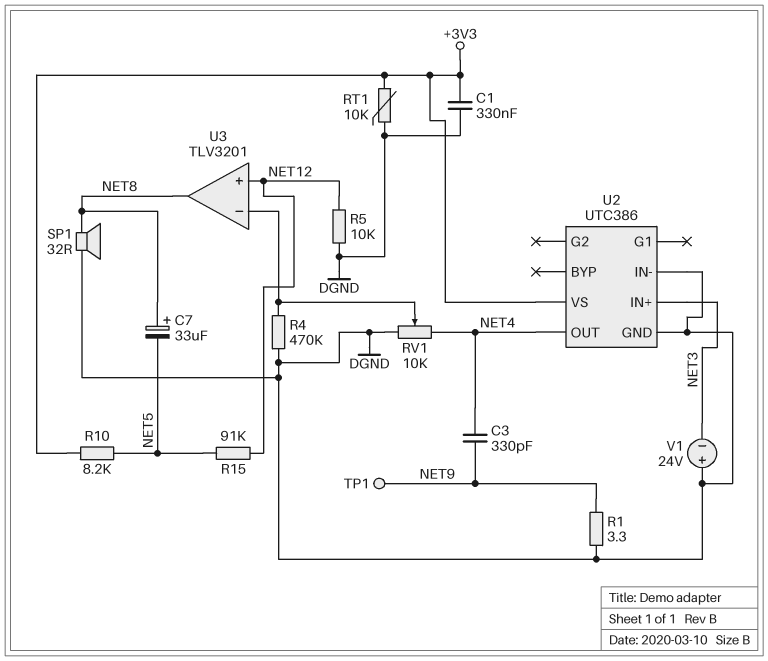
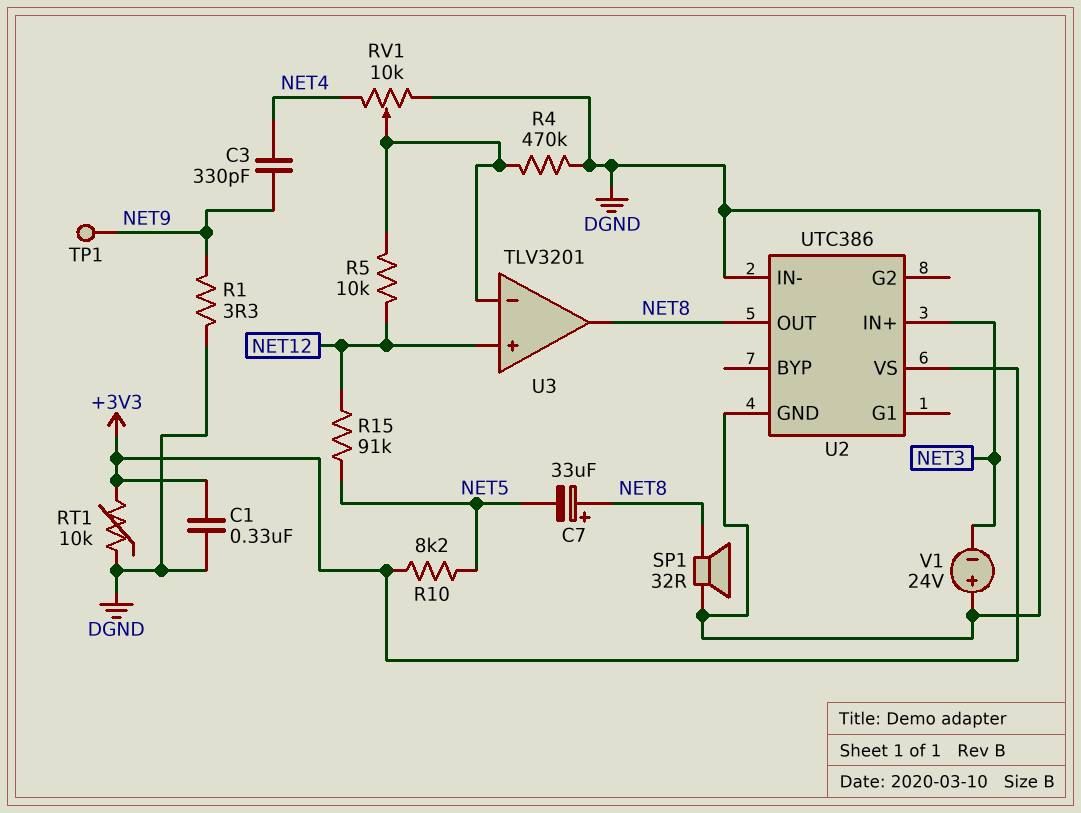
R5: 10k (DGND, NET12) -> 10k (NET12, U3/in-)
U2 pin OUT: NET4 -> NET8

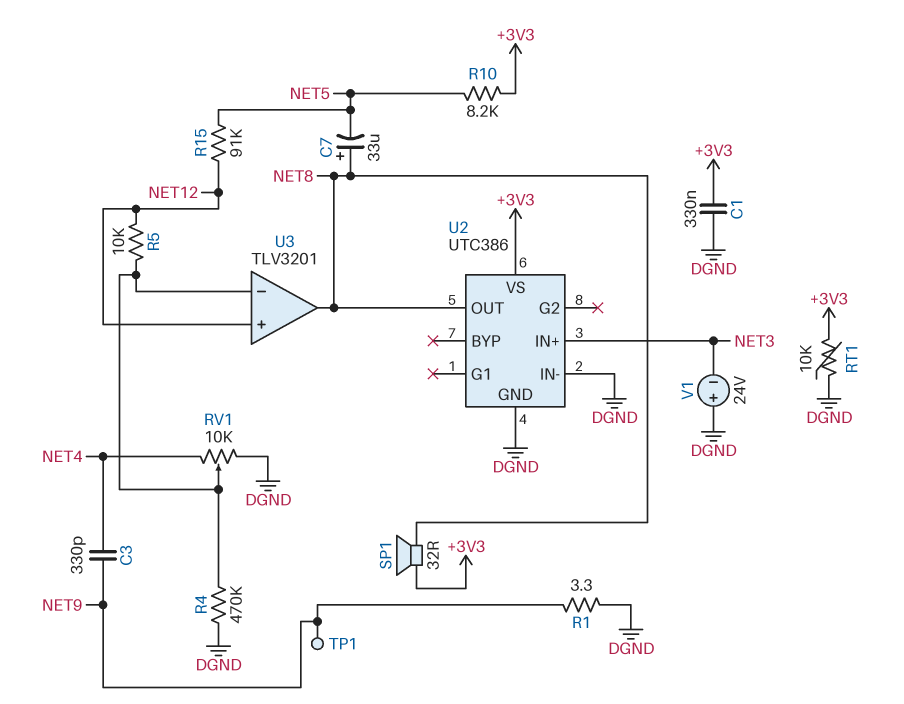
SP1: speaker 32R (DGND, NET8) -> speaker 32R (+3V3, NET8)

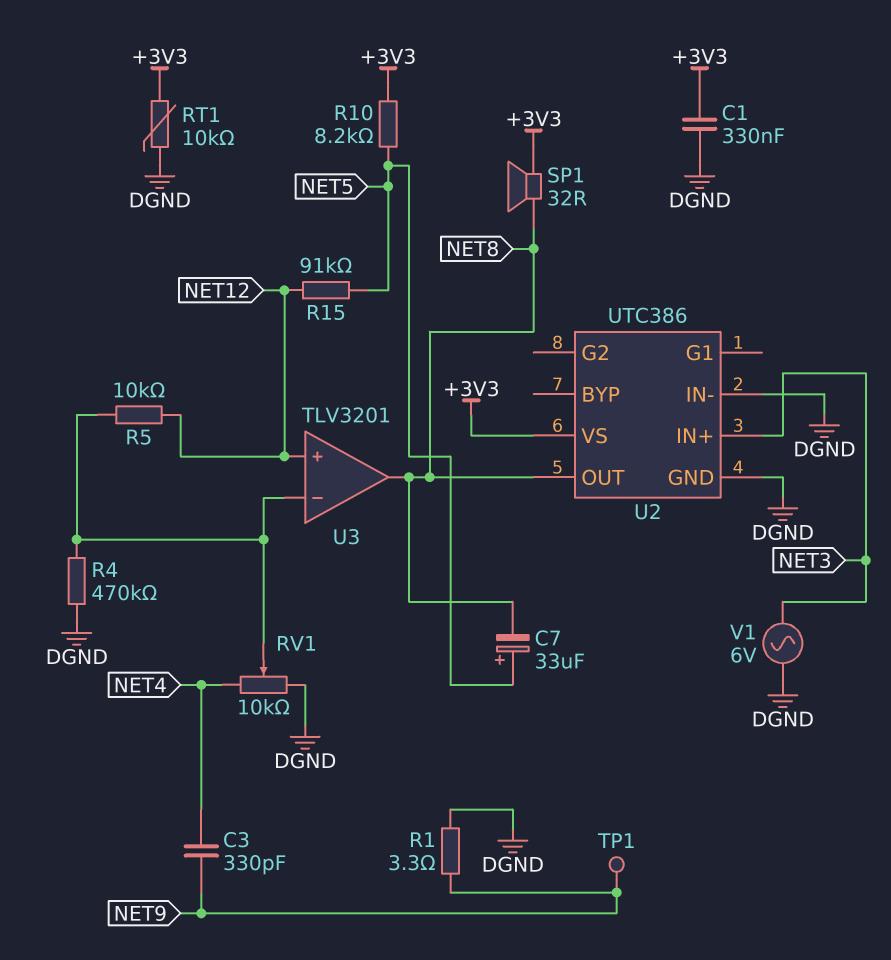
C7: 33uF (plus NET8, minus NET5) -> 33uF (plus NET5, minus NET8)
V1: 24V (plus DGND, minus NET3) -> AC 6V (DGND, NET3)

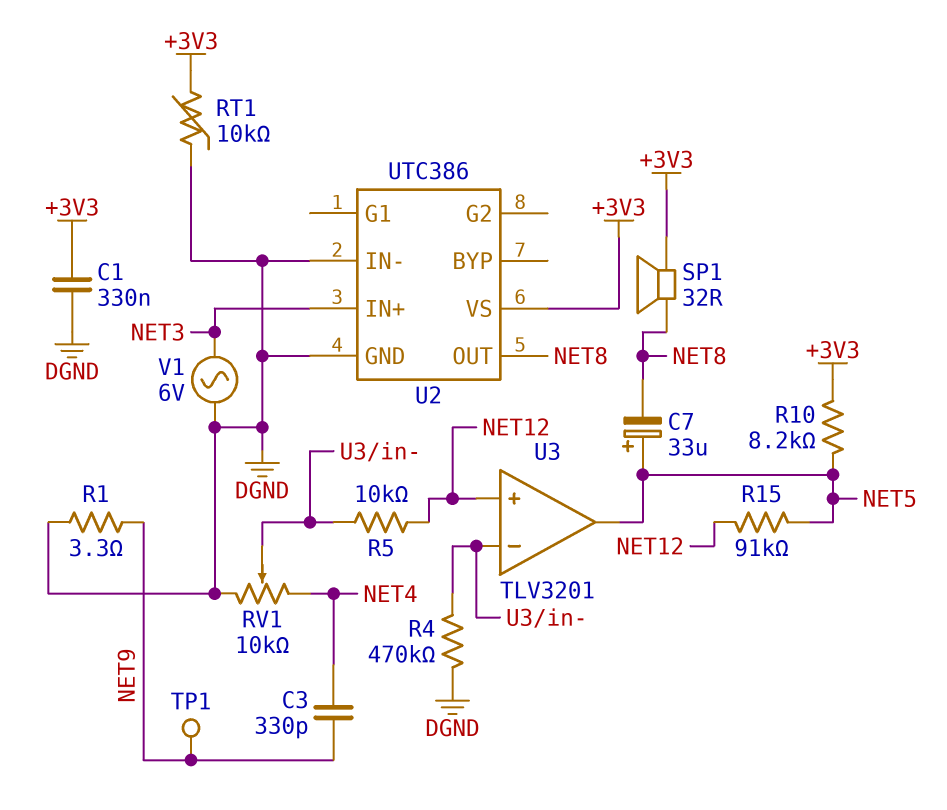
U3 pin out: NET8 -> NET5

